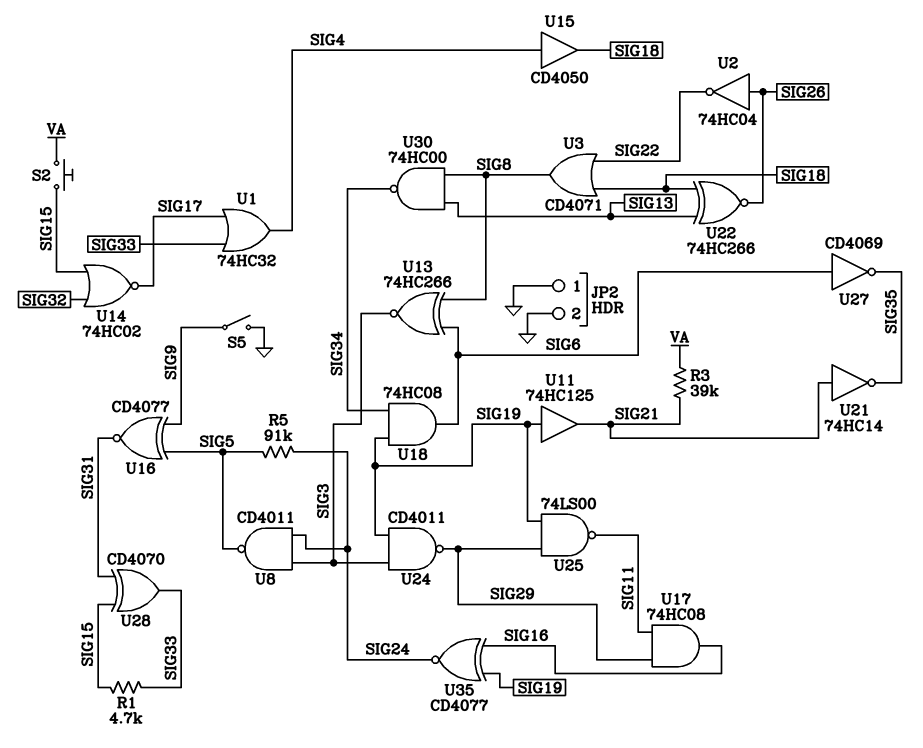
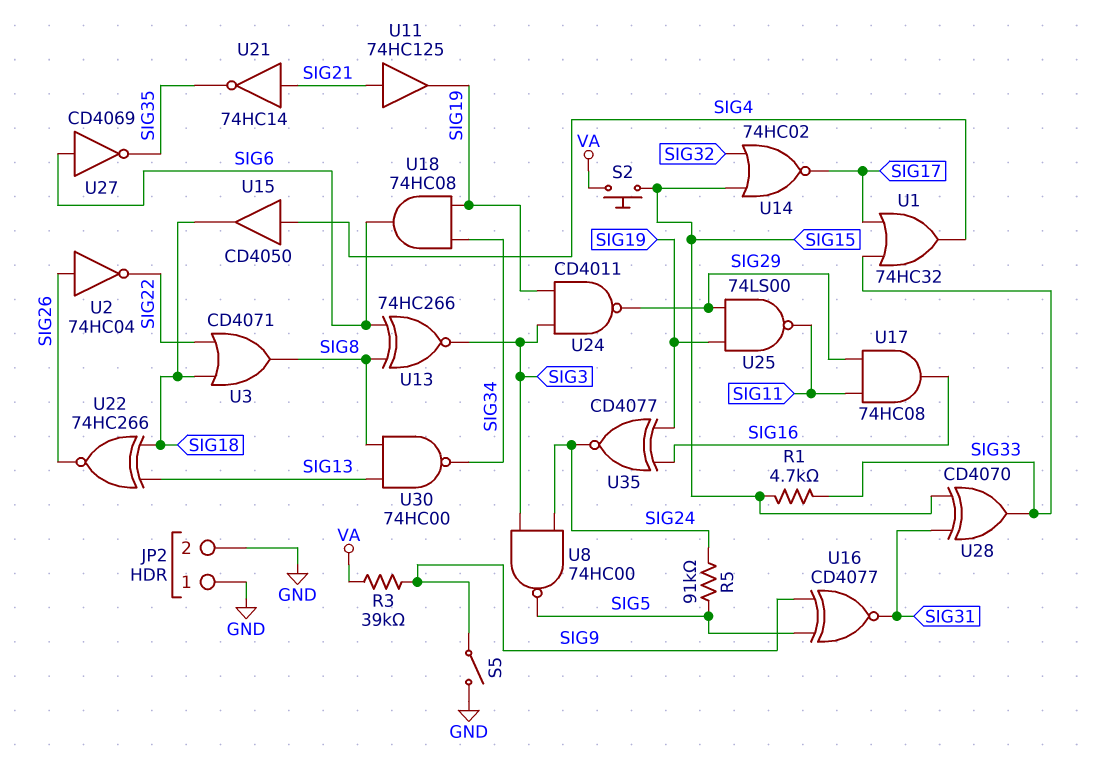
R3: 39k (SIG21, VA) -> 39k (SIG9, VA)
U8: NAND CD4011 (in SIG3, in SIG24, out SIG5) -> NAND 74HC00 (in SIG3, in SIG24, out SIG5)
U11: buffer 74HC125 (in SIG19, out SIG21) -> buffer 74HC125 (in SIG21, out SIG19)

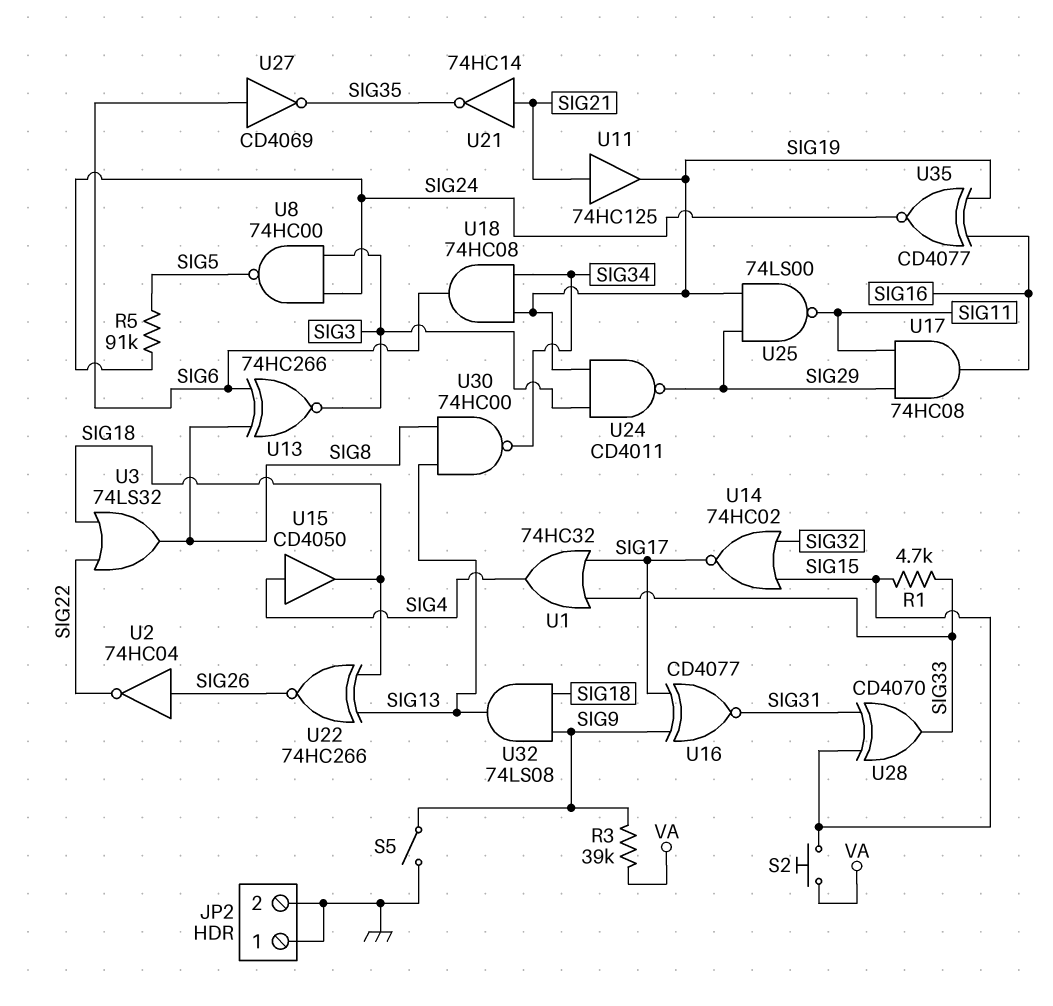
U3: OR CD4071 (in SIG18, in SIG22, out SIG8) -> OR 74LS32 (in SIG18, in SIG22, out SIG8)
U16: XNOR CD4077 (in SIG5, in SIG9, out SIG31) -> XNOR CD4077 (in SIG9, in SIG17, out SIG31)
U32: none -> AND 74LS08 (in SIG9, in SIG18, out SIG13)

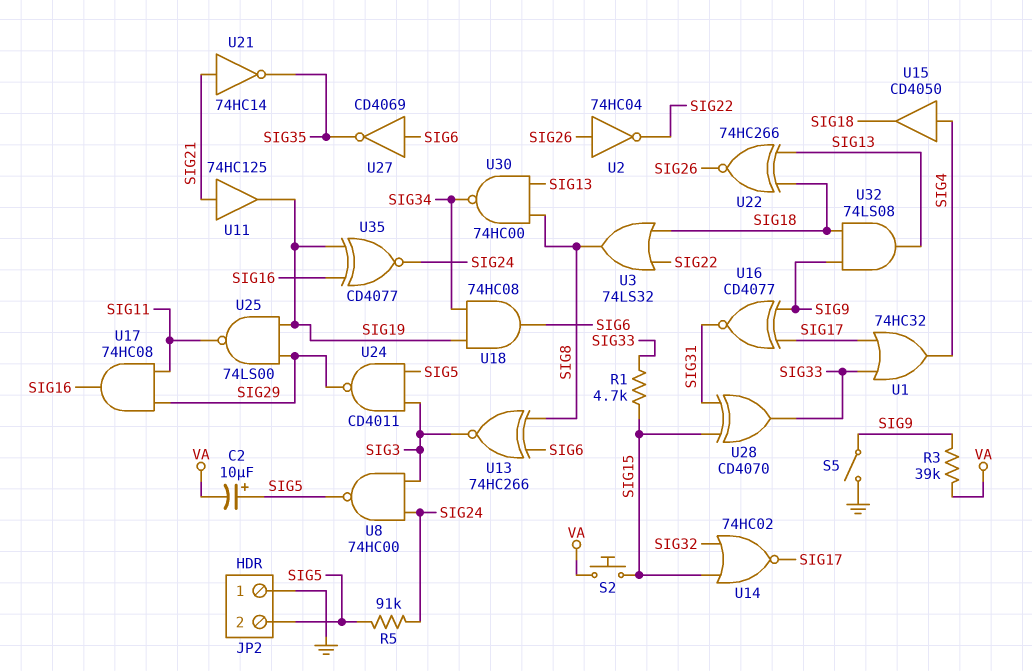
C2: none -> 10uF (plus SIG5, minus VA)
JP2 pin 2: GND -> SIG5
U24: NAND CD4011 (in SIG3, in SIG19, out SIG29) -> NAND CD4011 (in SIG3, in SIG5, out SIG29)

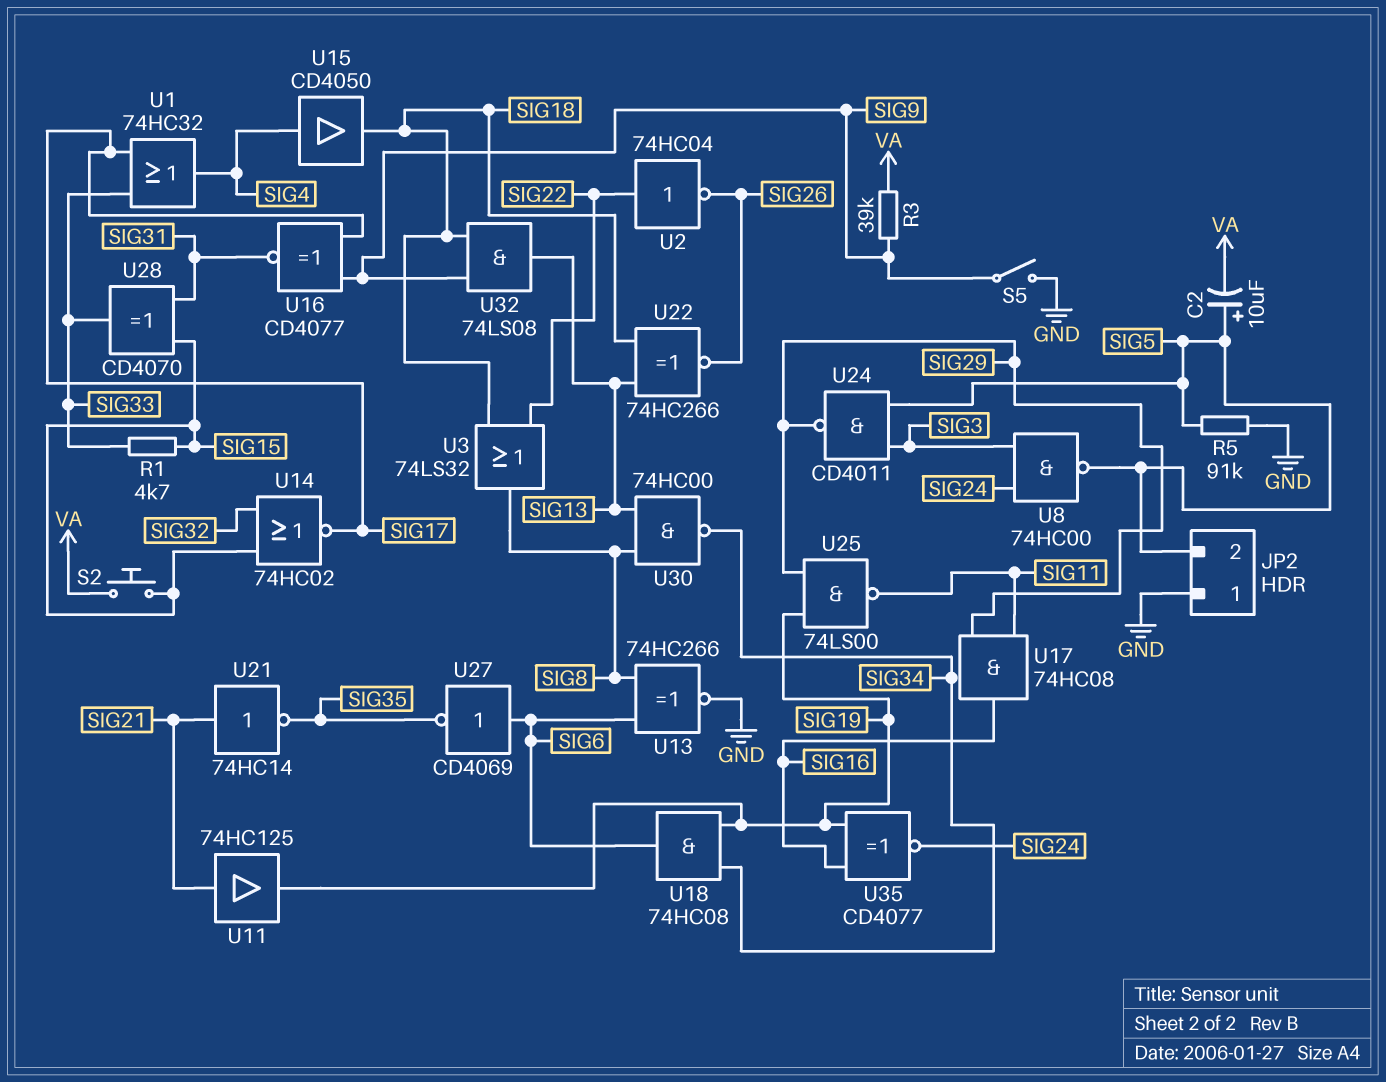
R5: 91k (SIG5, SIG24) -> 91k (GND, SIG5)
U2: NOT 74HC04 (in SIG26, out SIG22) -> NOT 74HC04 (in SIG22, out SIG26)
U13: XNOR 74HC266 (in SIG6, in SIG8, out SIG3) -> XNOR 74HC266 (in SIG6, in SIG8, out GND)

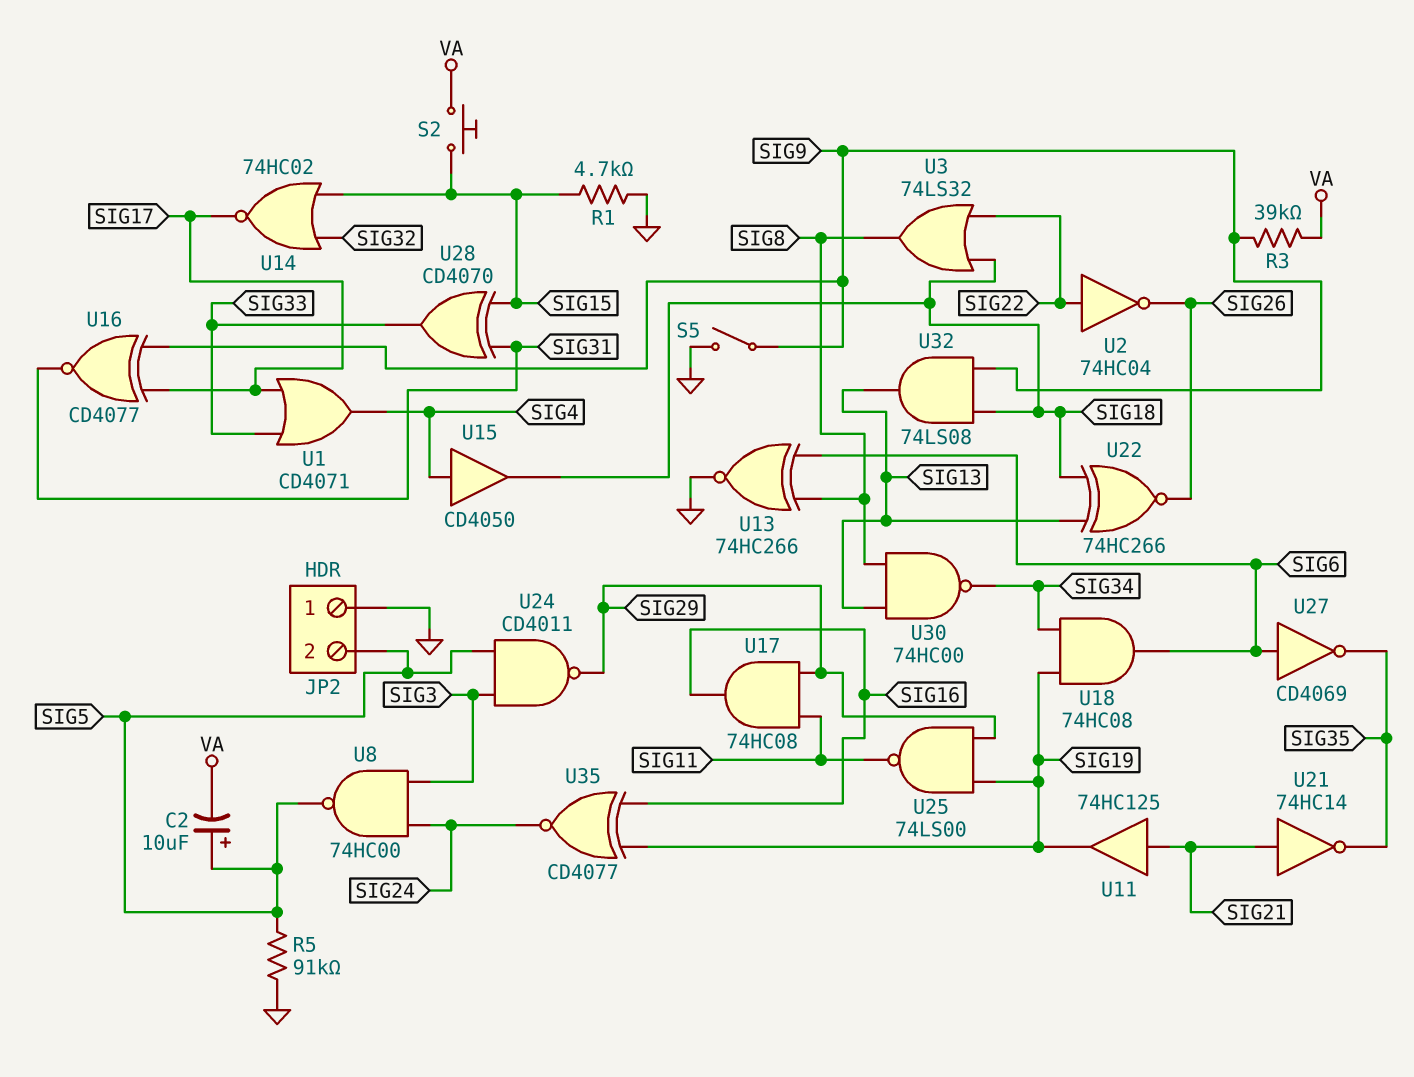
R1: 4.7k (SIG15, SIG33) -> 4.7k (GND, SIG15)
U1: OR 74HC32 (in SIG17, in SIG33, out SIG4) -> OR CD4071 (in SIG17, in SIG33, out SIG4)

